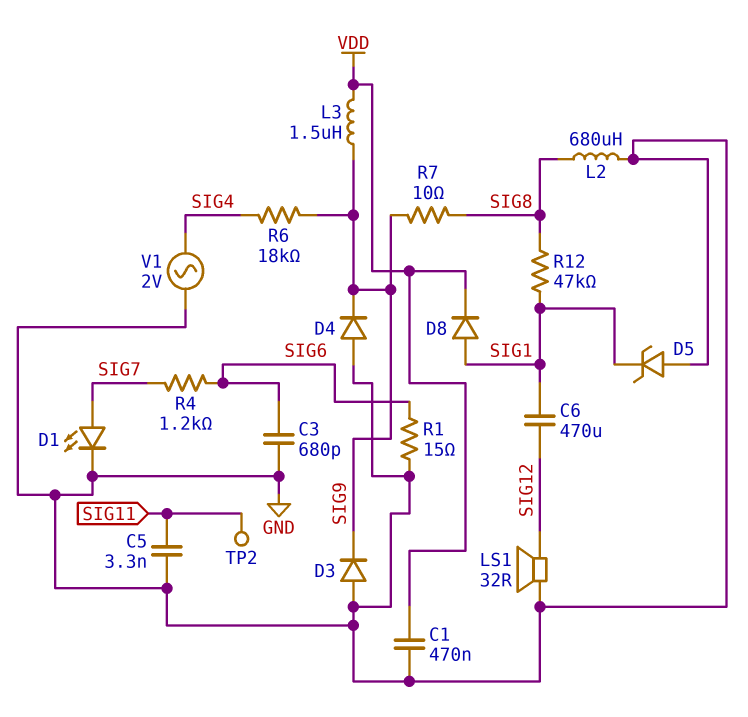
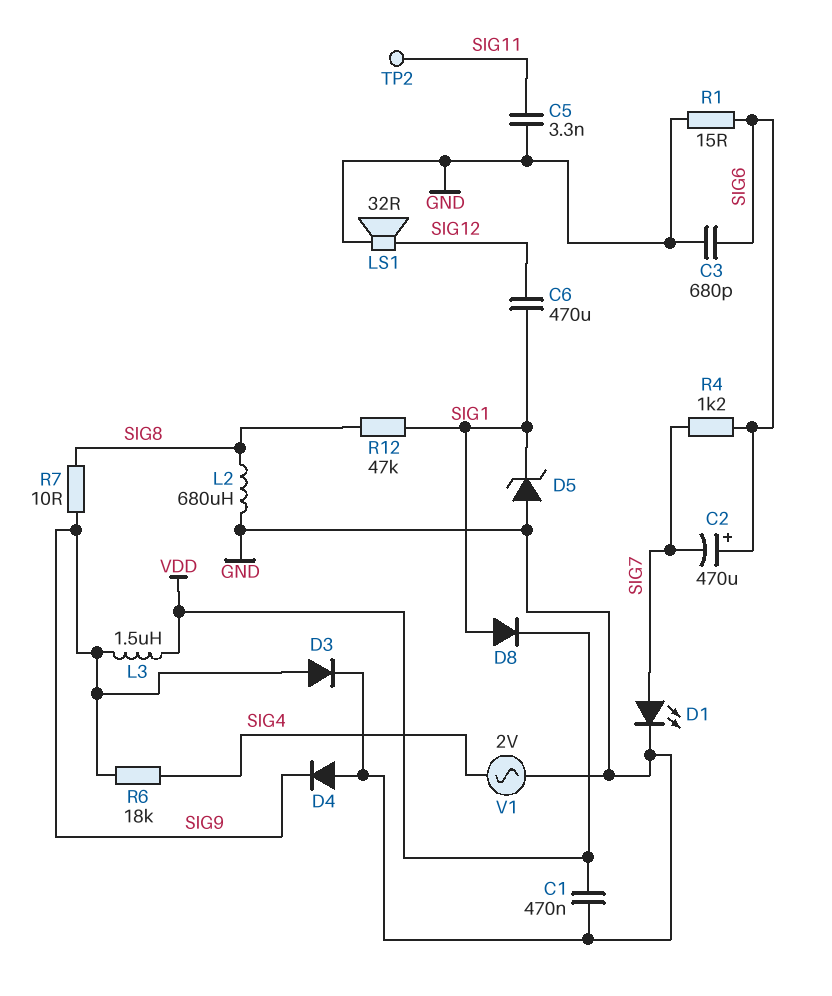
C2: none -> 470uF (plus SIG6, minus SIG7)
D3: diode (A GND, K SIG9) -> diode (A SIG9, K GND)

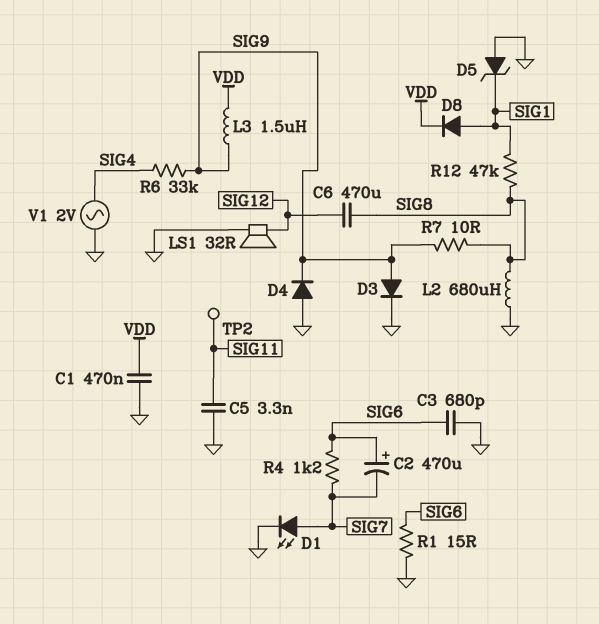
C6: 470uF (SIG1, SIG12) -> 470uF (SIG8, SIG12)
R6: 18k (SIG4, SIG9) -> 33k (SIG4, SIG9)

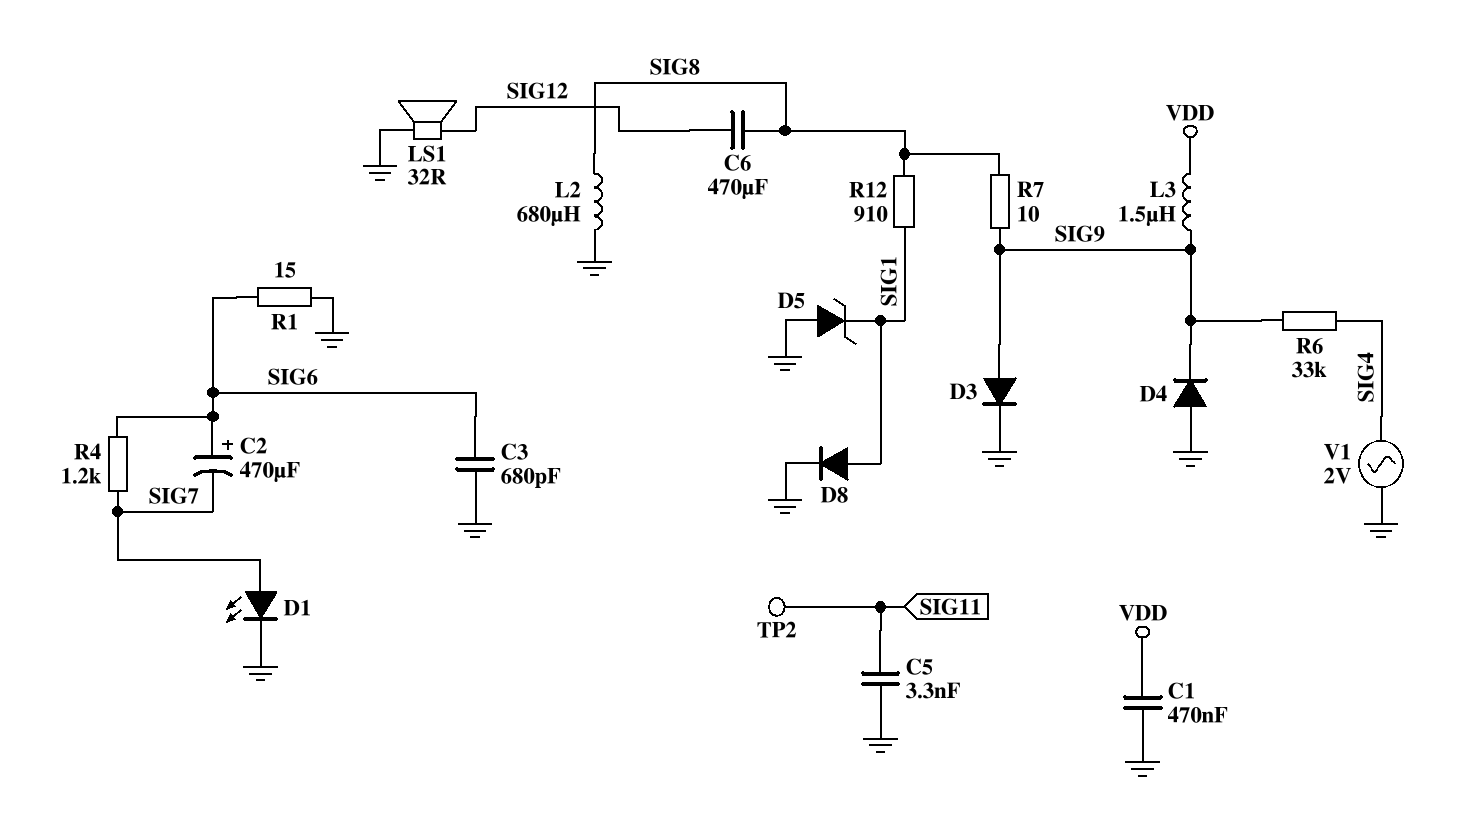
D8: diode (A SIG1, K VDD) -> diode (A SIG1, K GND)
R12: 47k (SIG1, SIG8) -> 910 (SIG1, SIG8)

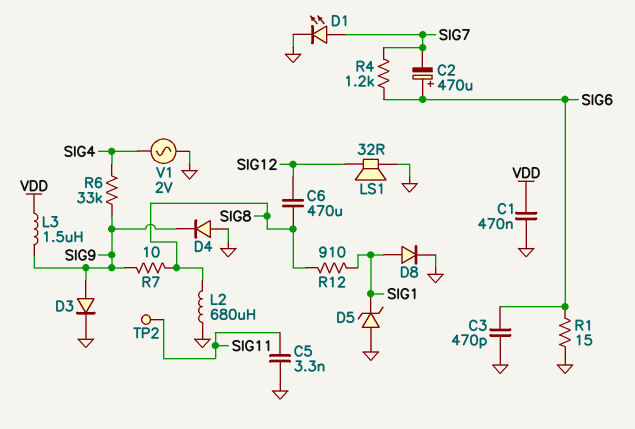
C3: 680pF (GND, SIG6) -> 470pF (GND, SIG6)

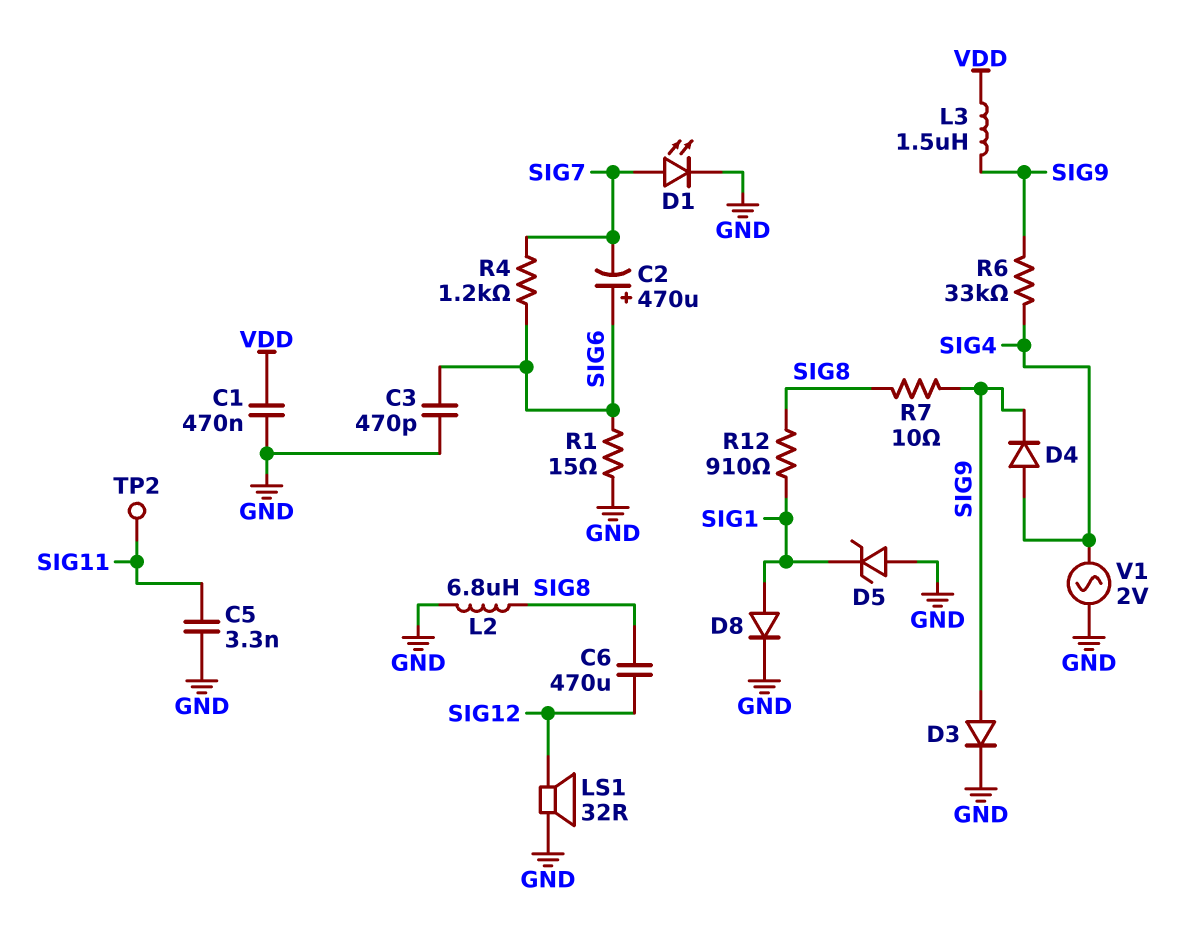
D4: diode (A GND, K SIG9) -> diode (A SIG4, K SIG9)
L2: 680uH (GND, SIG8) -> 6.8uH (GND, SIG8)

